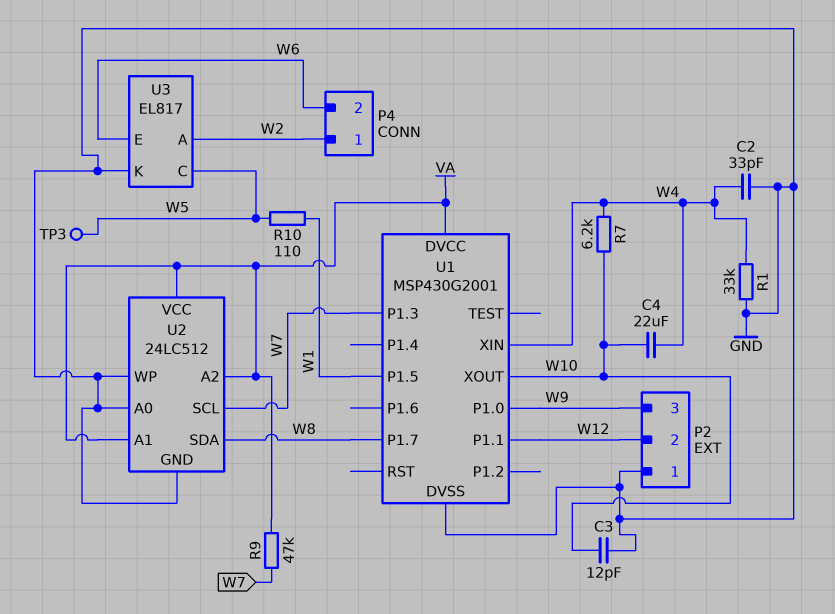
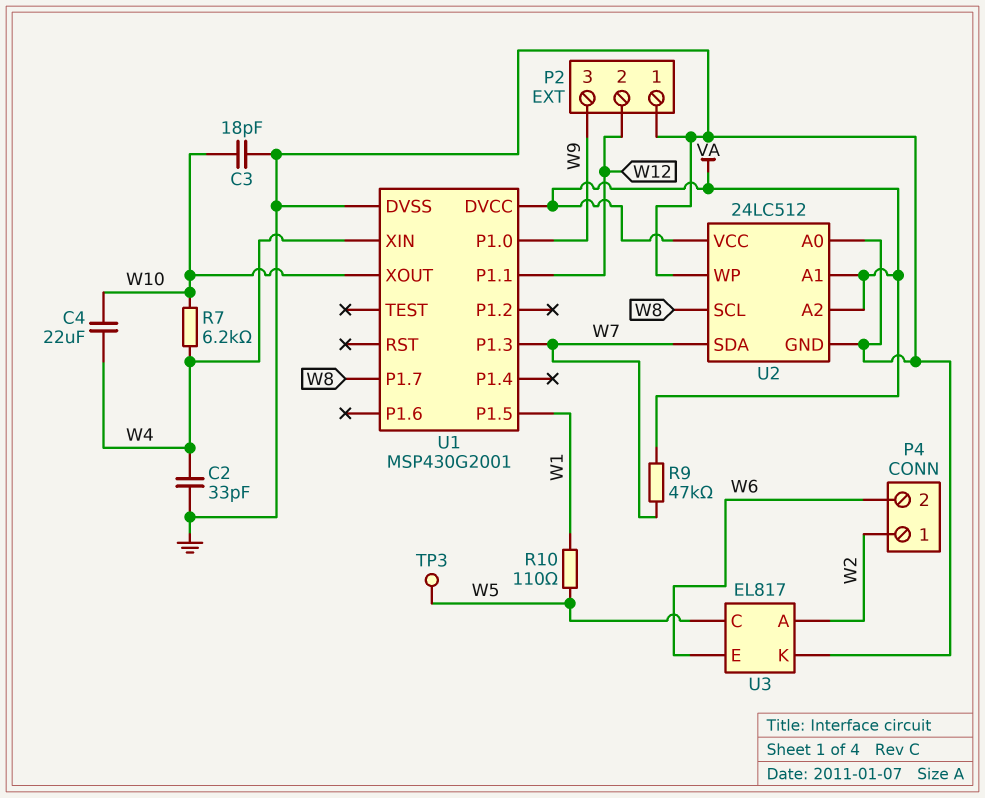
C3: 12pF (GND, W10) -> 18pF (GND, W10)
R1: 33k (GND, W4) -> none
U2 pin SCL: W7 -> W8
U2 pin SDA: W8 -> W7

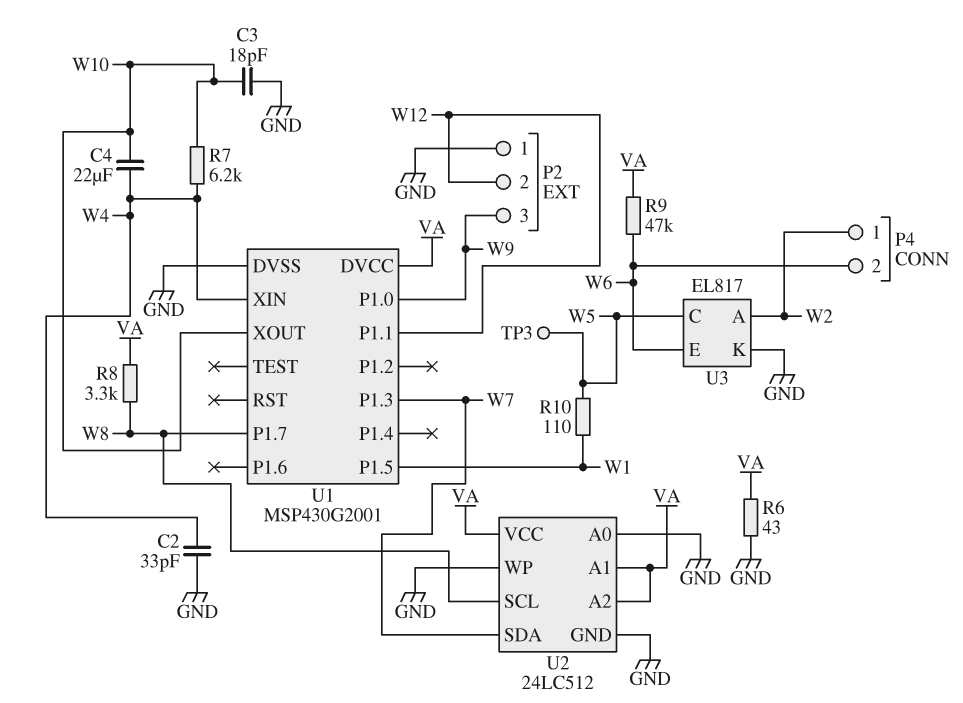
R6: none -> 43 (GND, VA)
R8: none -> 3.3k (VA, W8)
R9: 47k (VA, W7) -> 47k (VA, W6)

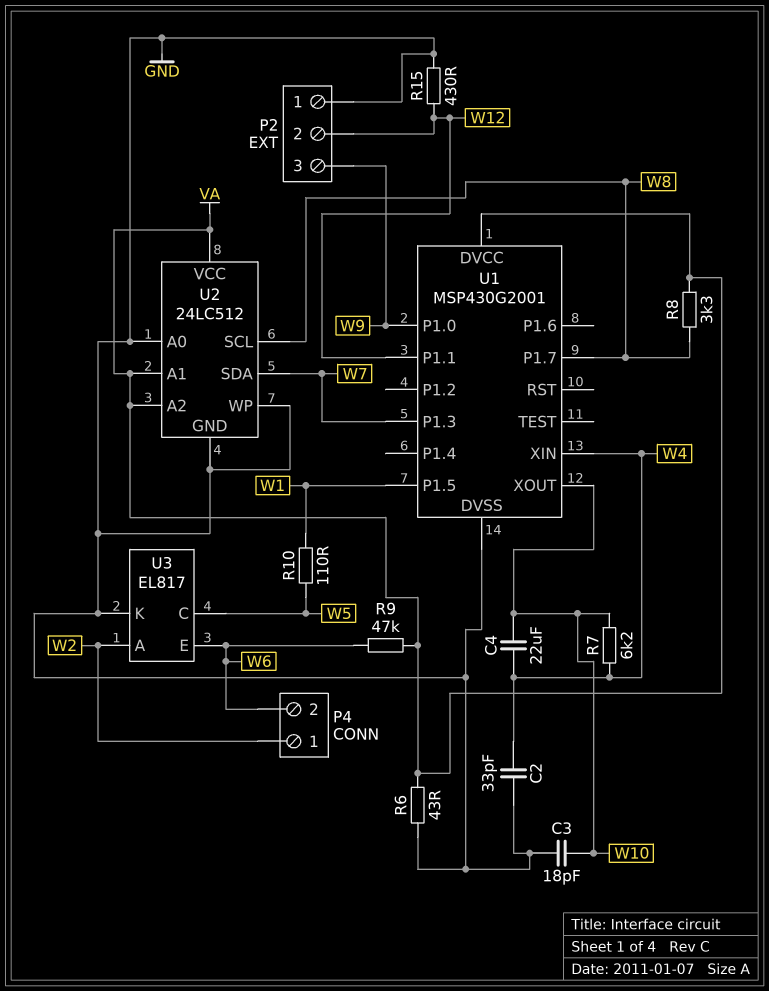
R15: none -> 430 (GND, W12)
TP3: test point (W5) -> none

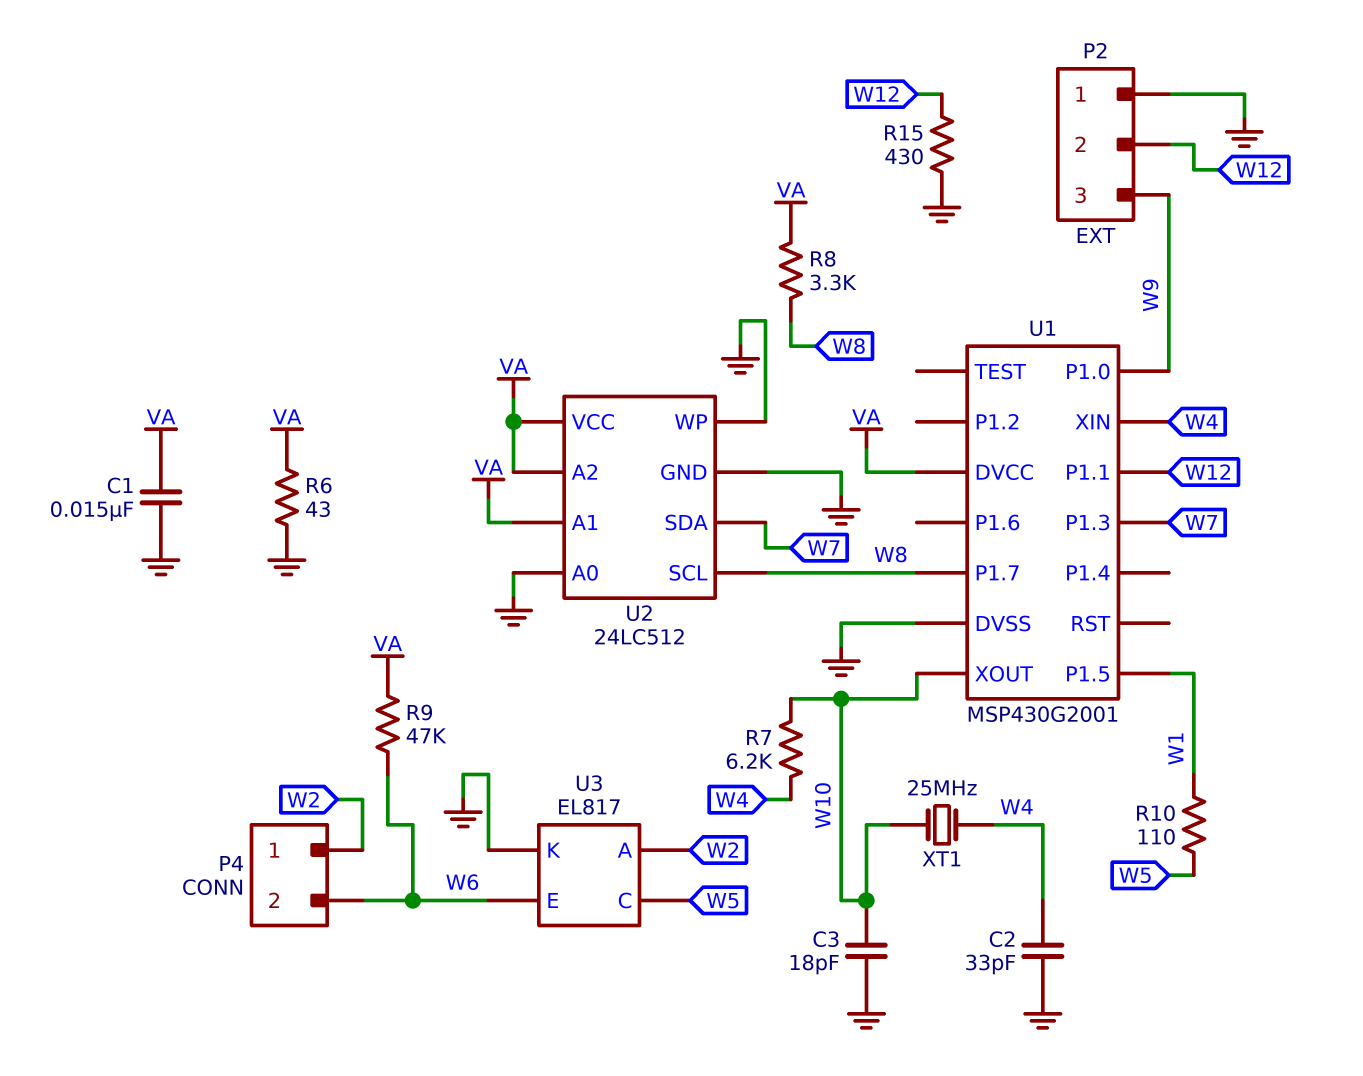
C1: none -> 15nF (GND, VA)
C4: 22uF (W4, W10) -> none
XT1: none -> 25MHz (W4, W10)

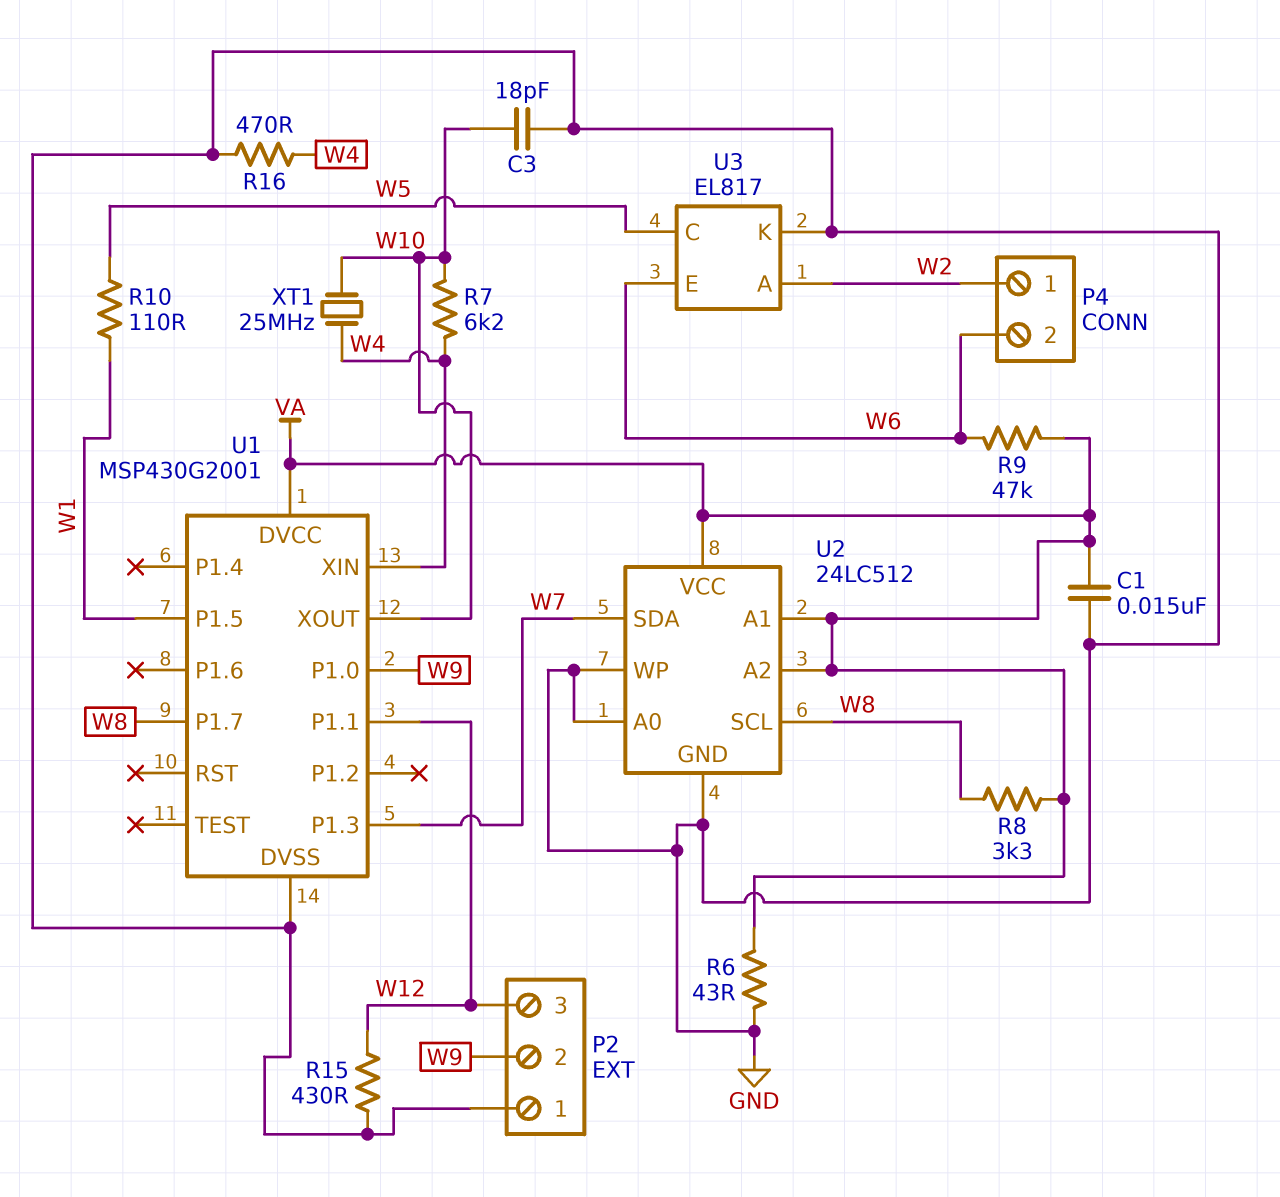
C2: 33pF (GND, W4) -> none
P2 pin 2: W12 -> W9
P2 pin 3: W9 -> W12
R16: none -> 470 (GND, W4)

